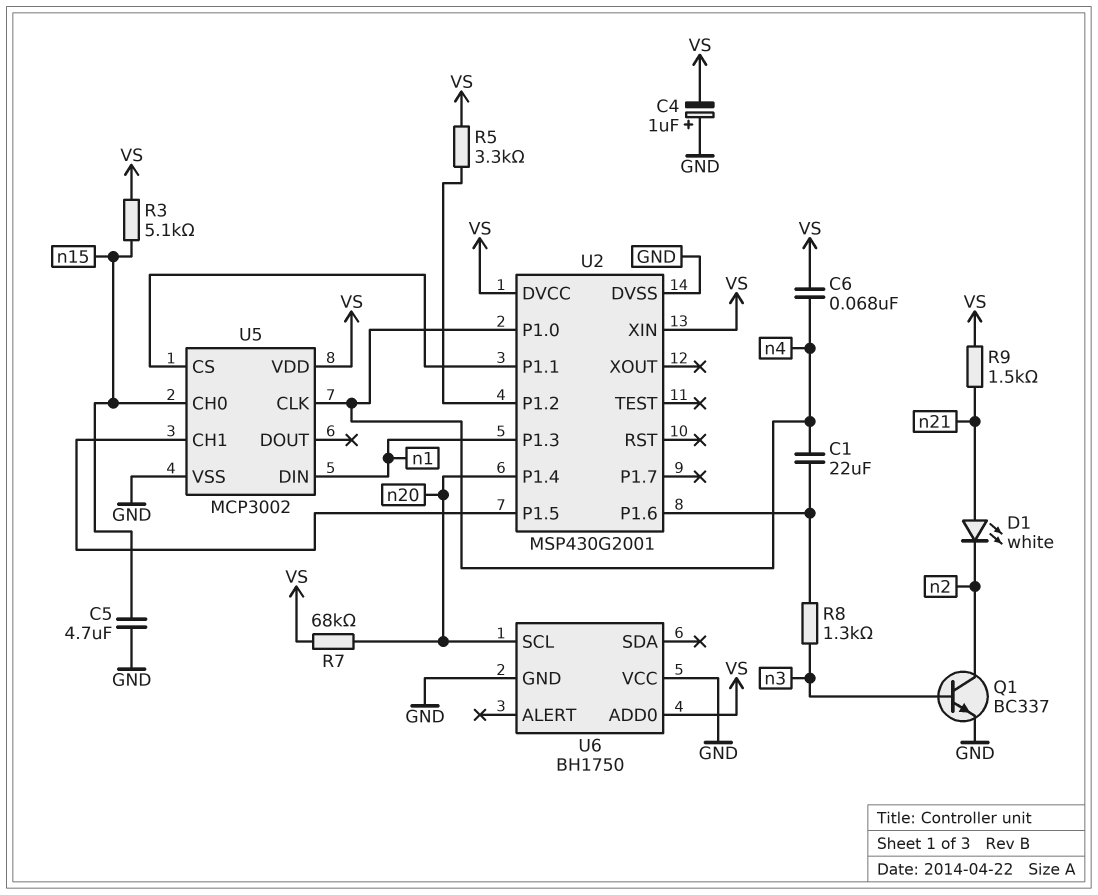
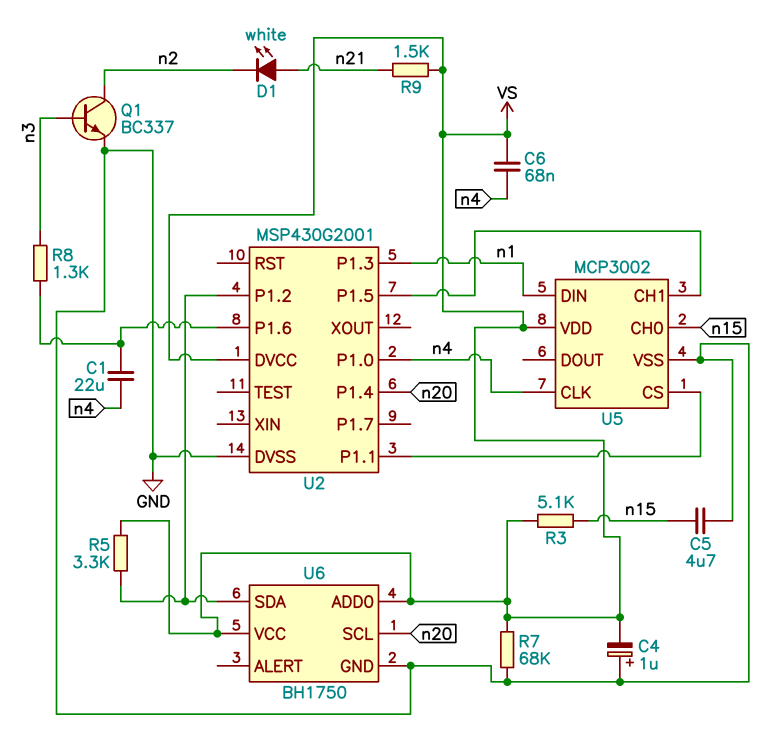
R7: 68k (VS, n20) -> 68k (GND, VS)
U2 pin XIN: VS -> none
U6 pin SDA: none -> U2/P1.2
U6 pin VCC: GND -> VS

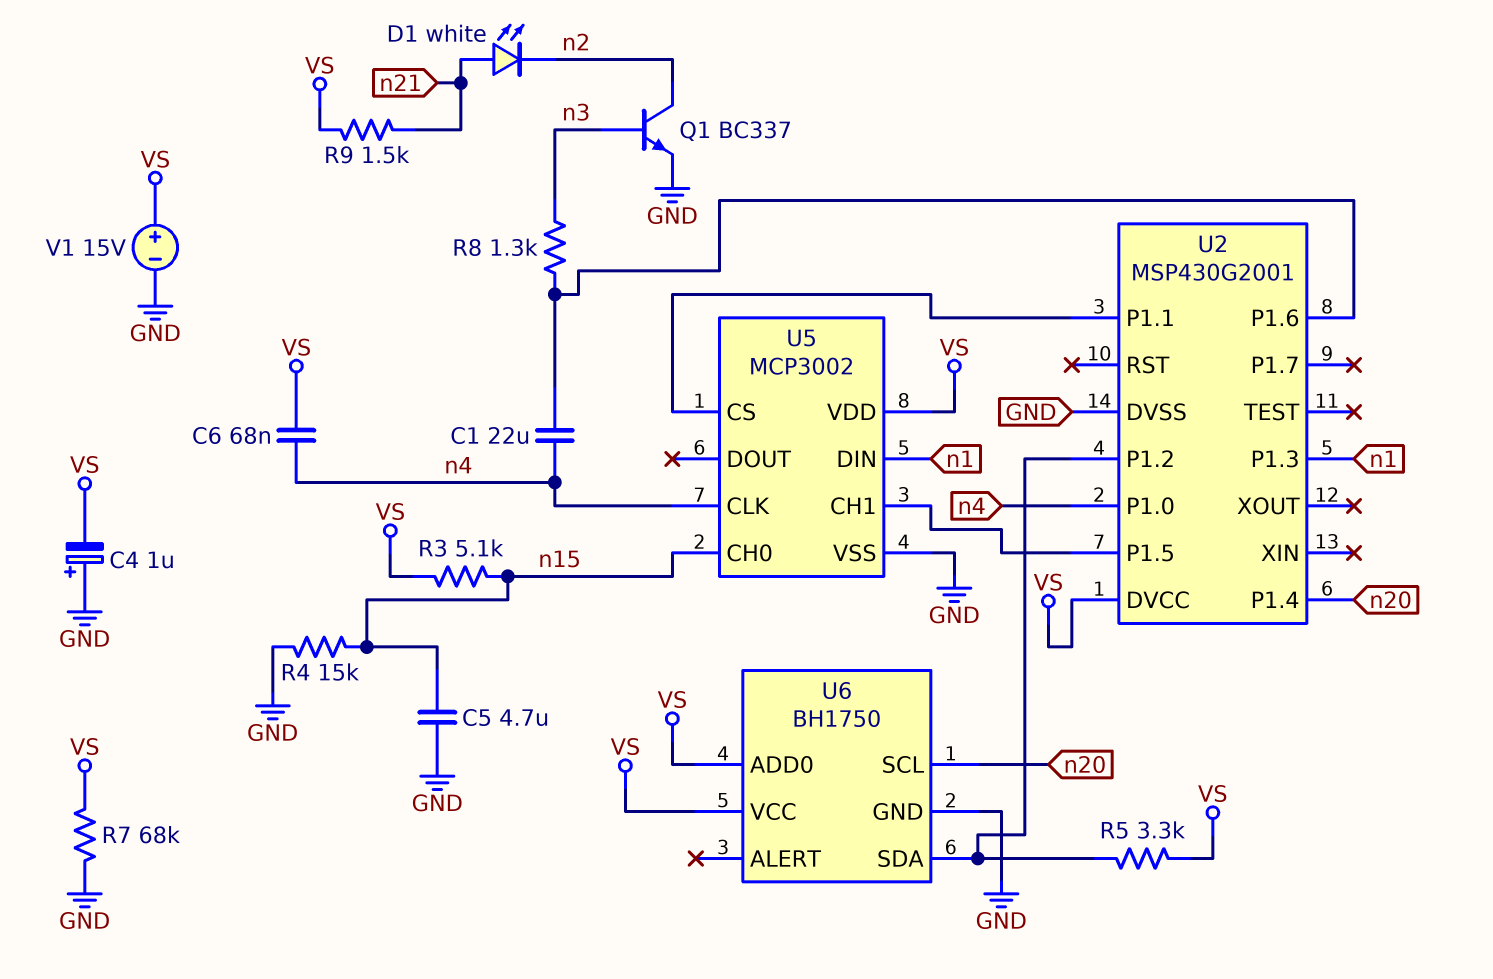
R4: none -> 15k (GND, n15)
V1: none -> 15V (plus VS, minus GND)

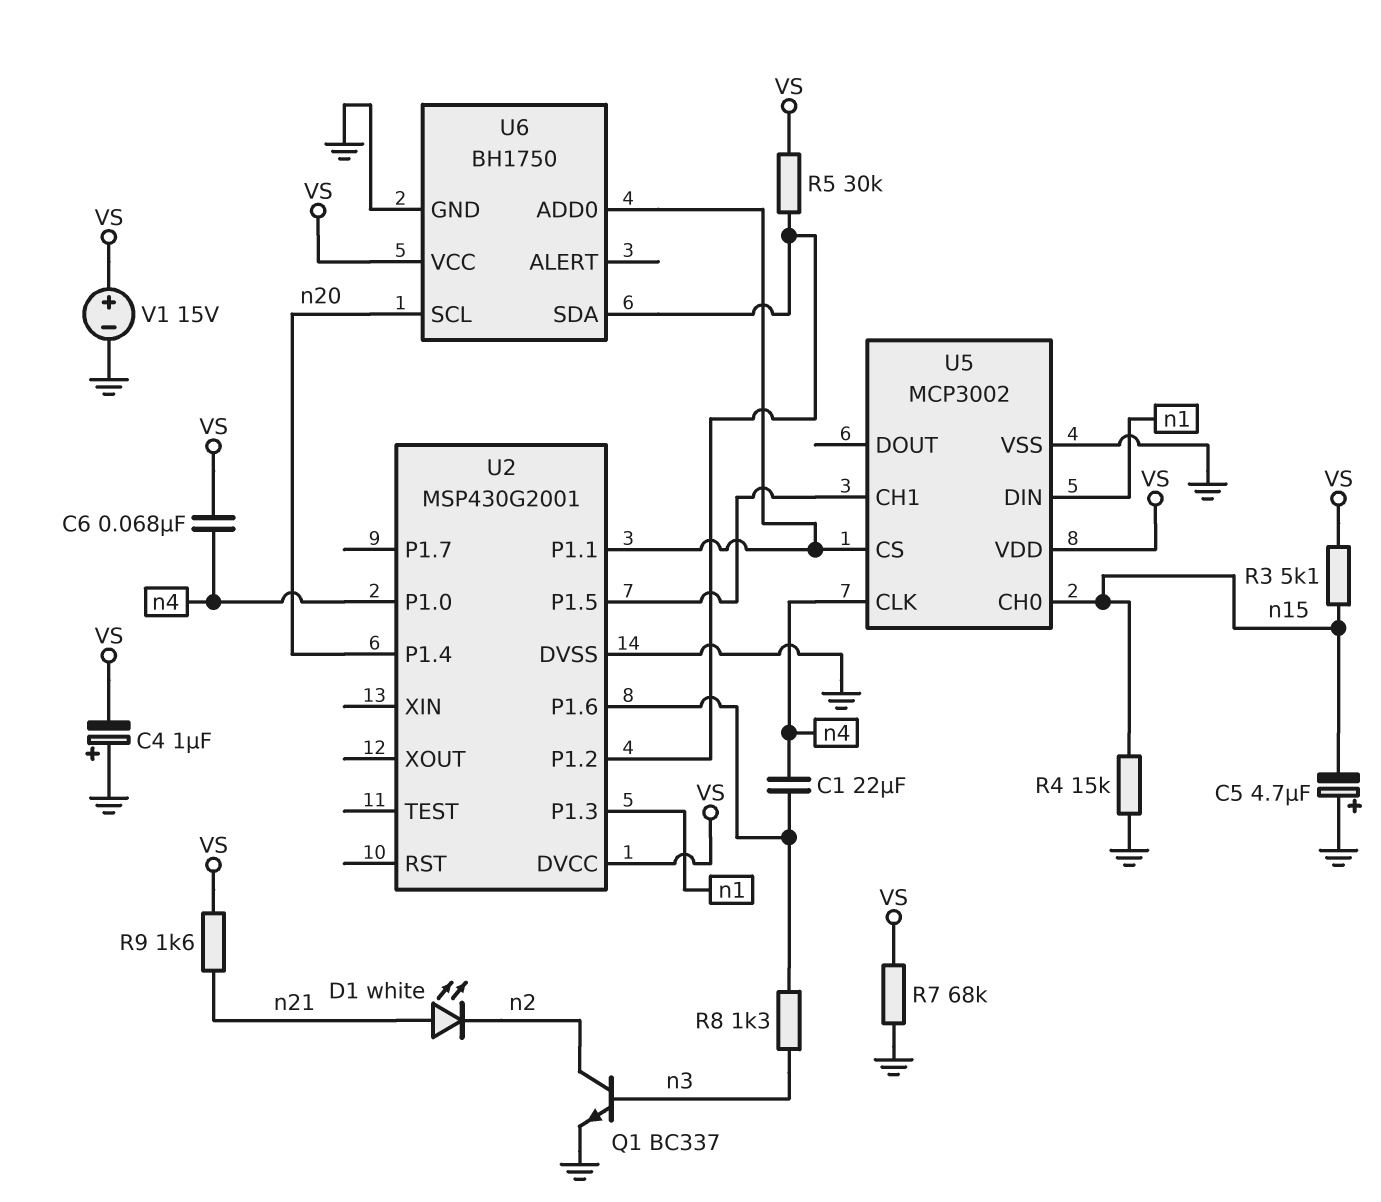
C5: 4.7uF (GND, n15) -> 4.7uF (plus GND, minus n15)
R5: 3.3k (U2/P1.2, VS) -> 30k (U2/P1.2, VS)
R9: 1.5k (VS, n21) -> 1.6k (VS, n21)
U6 pin ADD0: VS -> U2/P1.1

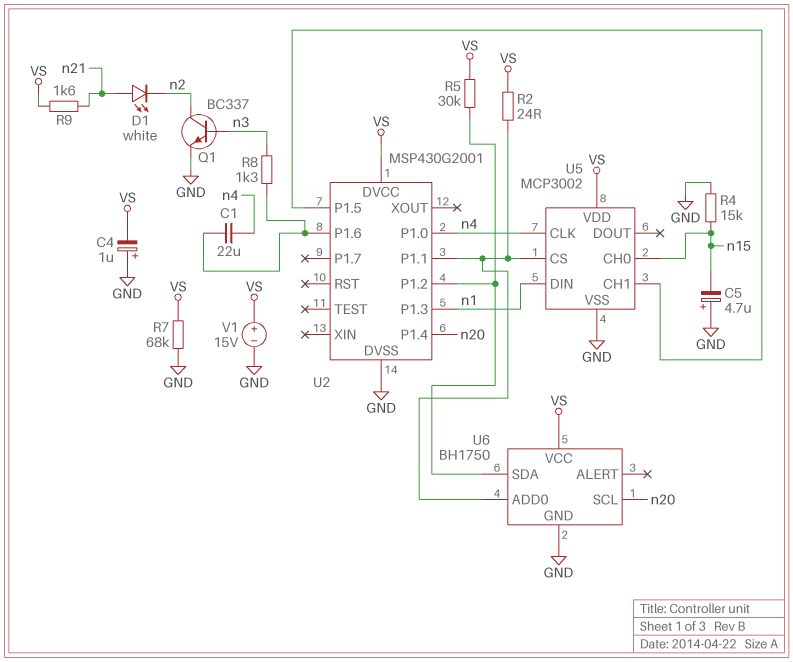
C6: 68nF (VS, n4) -> none
R2: none -> 24 (U2/P1.1, VS)
R3: 5.1k (VS, n15) -> none

